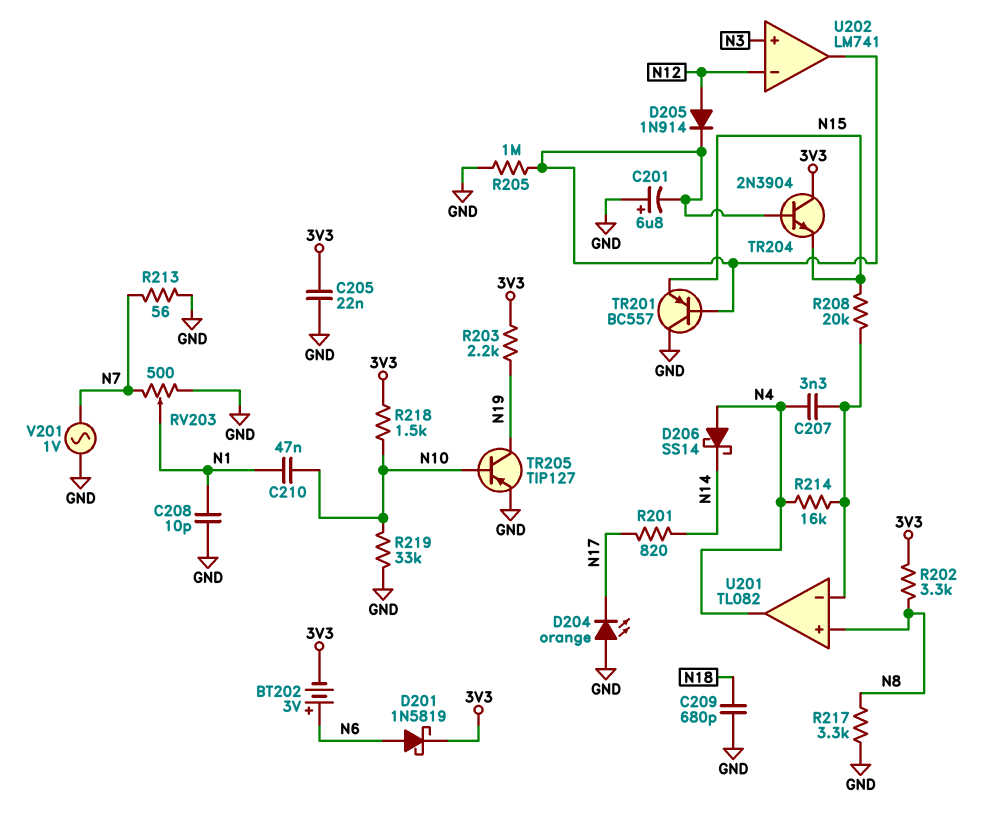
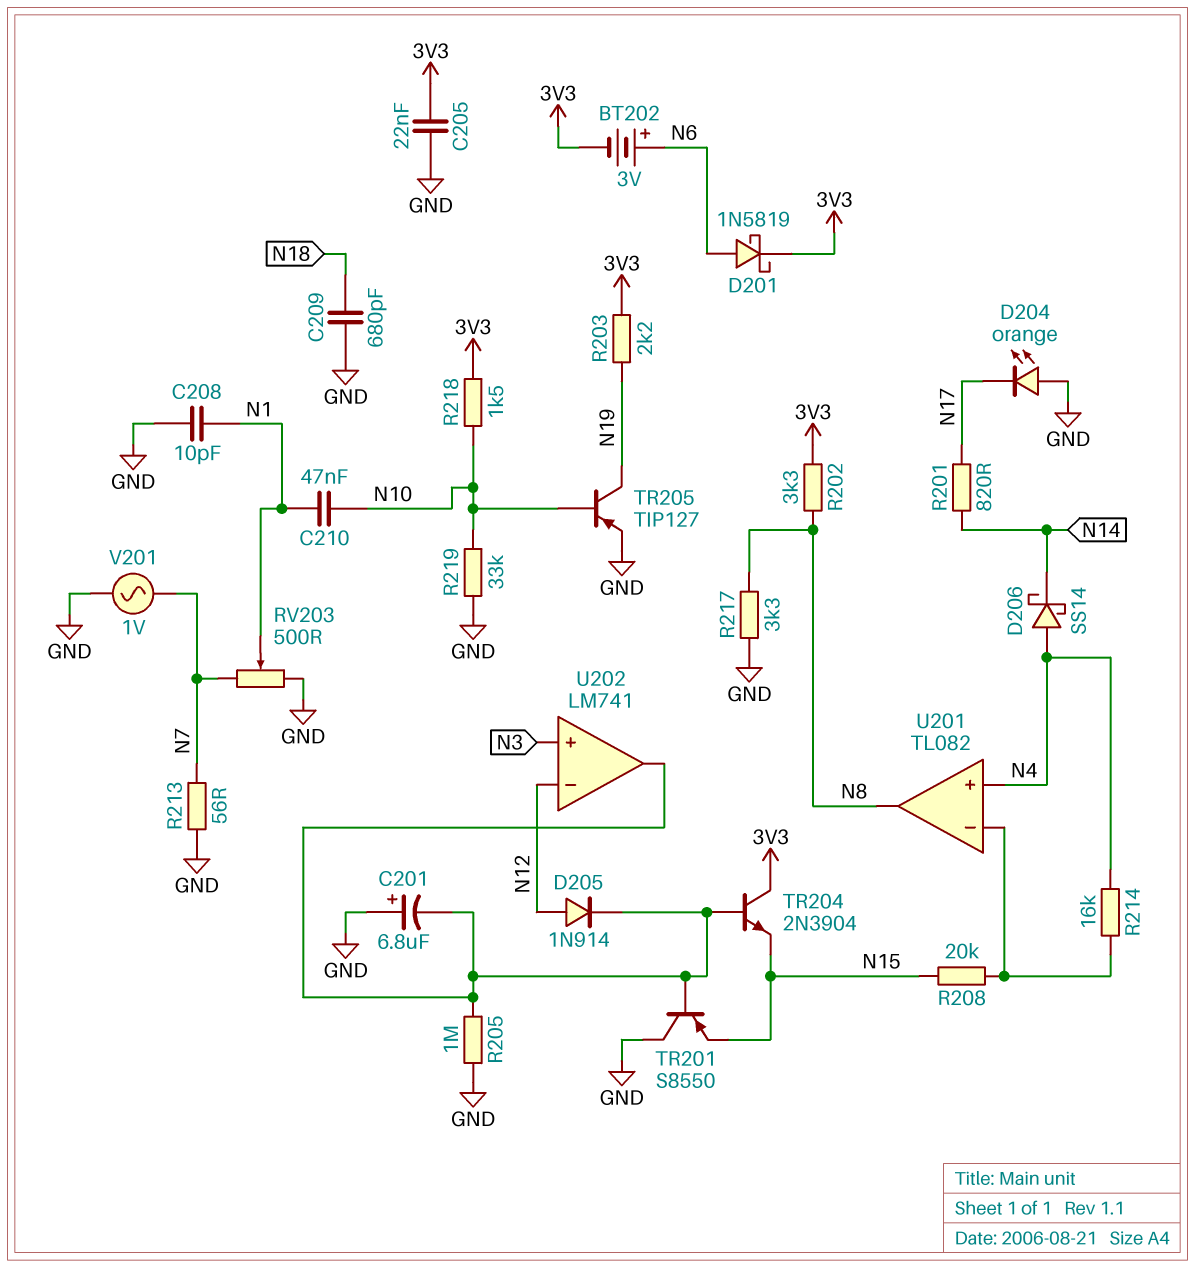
C207: 3.3nF (N4, U201/in-) -> none
TR201: PNP BC557 (B U202/out, C GND, E N15) -> PNP S8550 (B U202/out, C GND, E N15)
U201 pin in+: N8 -> N4
U201 pin out: N4 -> N8

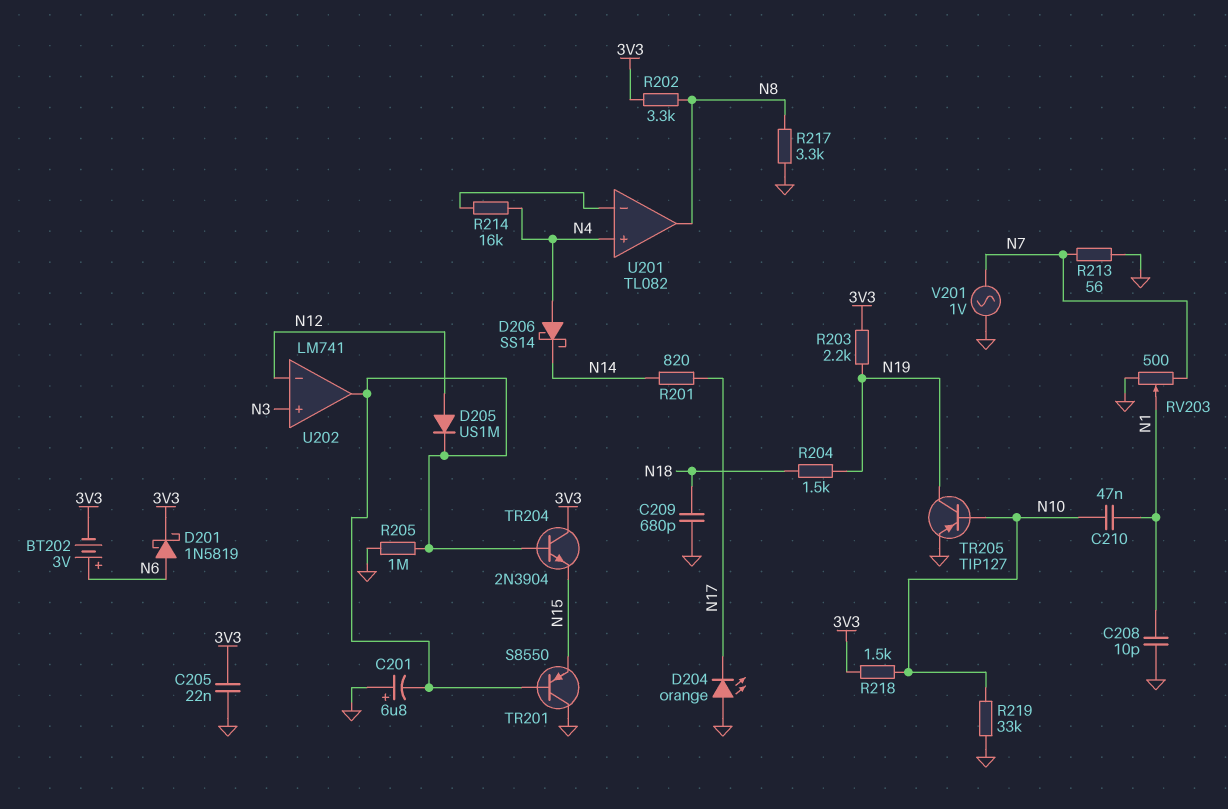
D205: diode 1N914 (A N12, K U202/out) -> diode US1M (A N12, K U202/out)
R204: none -> 1.5k (N18, N19)
R208: 20k (N15, U201/in-) -> none

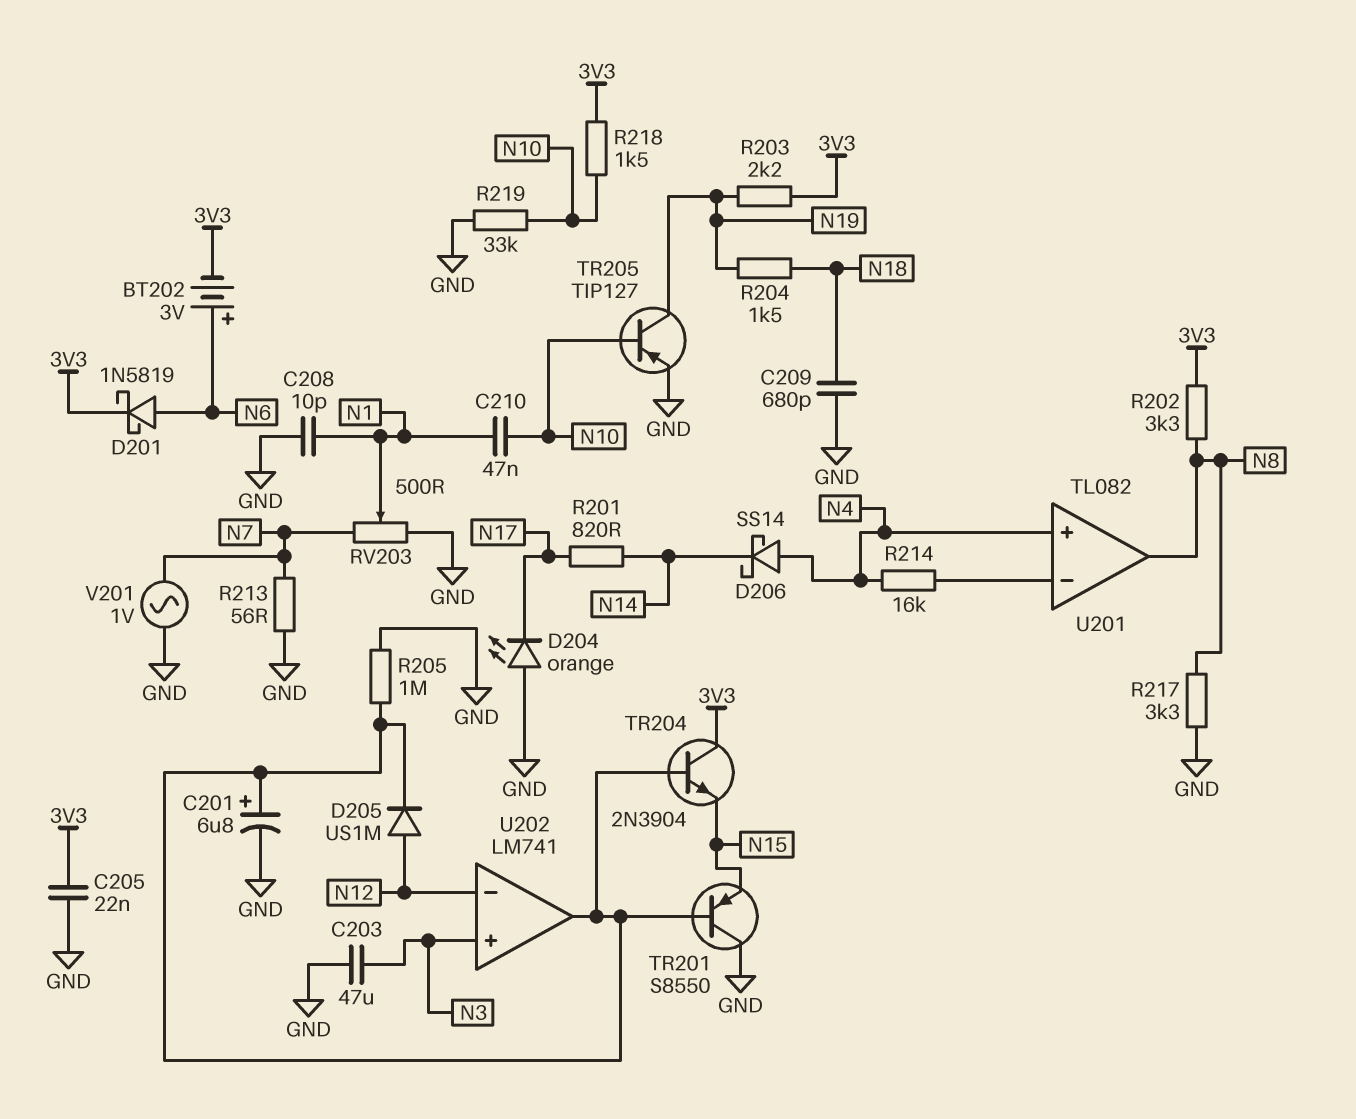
C201: 6.8uF (plus GND, minus U202/out) -> 6.8uF (plus U202/out, minus GND)
C203: none -> 47uF (GND, N3)

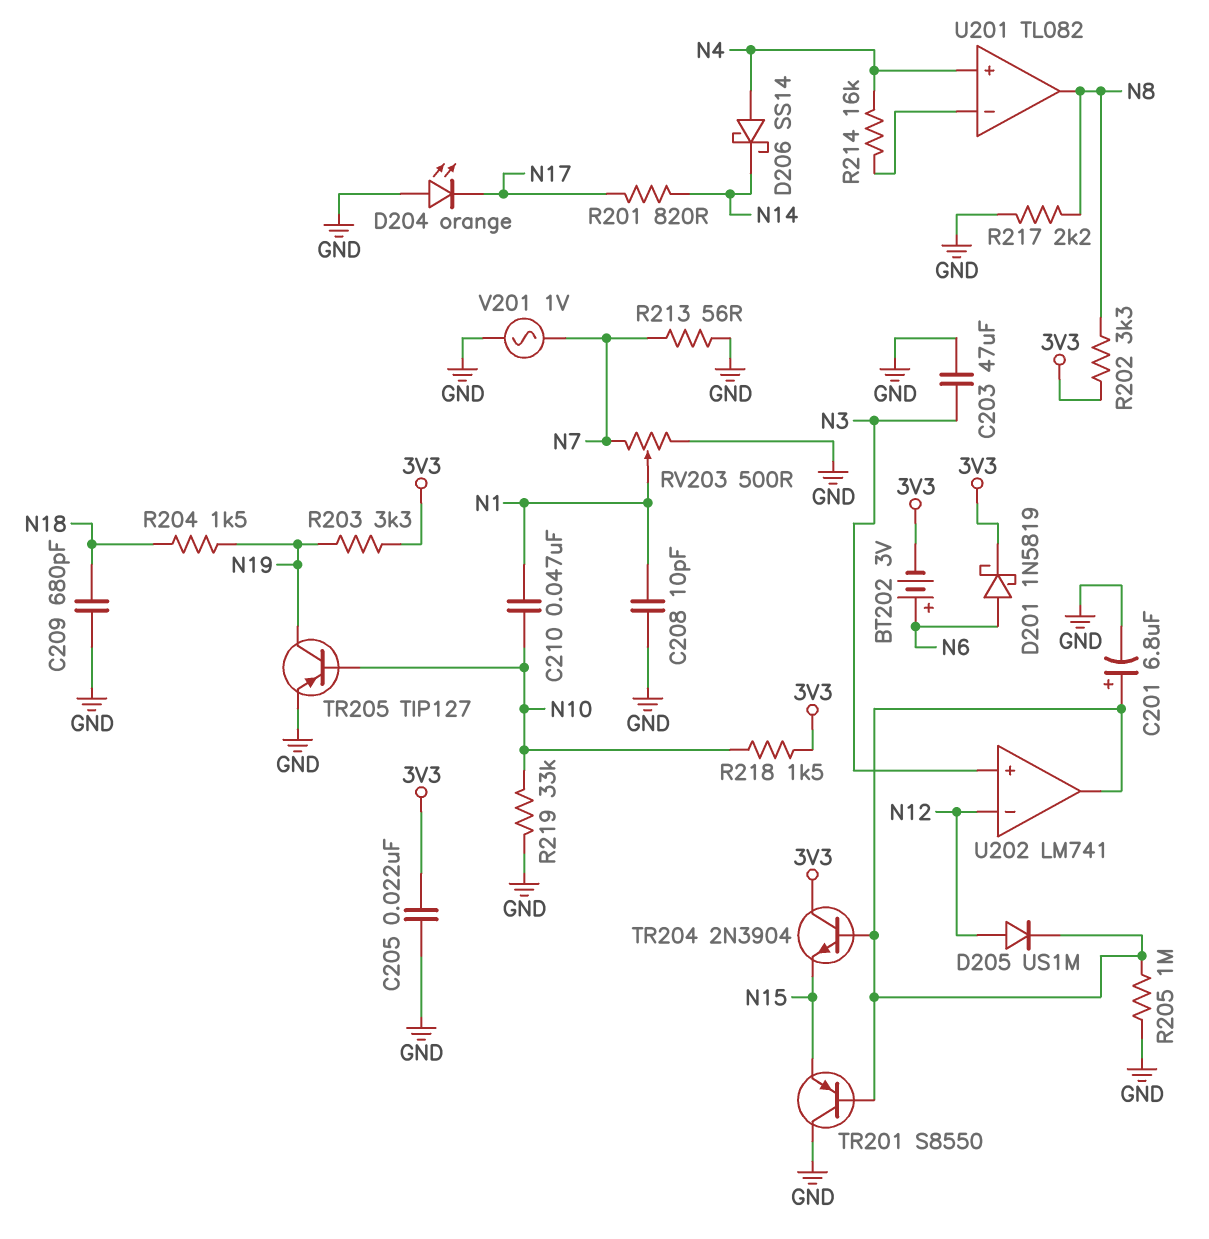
R203: 2.2k (3V3, N19) -> 3.3k (3V3, N19)
R217: 3.3k (GND, N8) -> 2.2k (GND, N8)

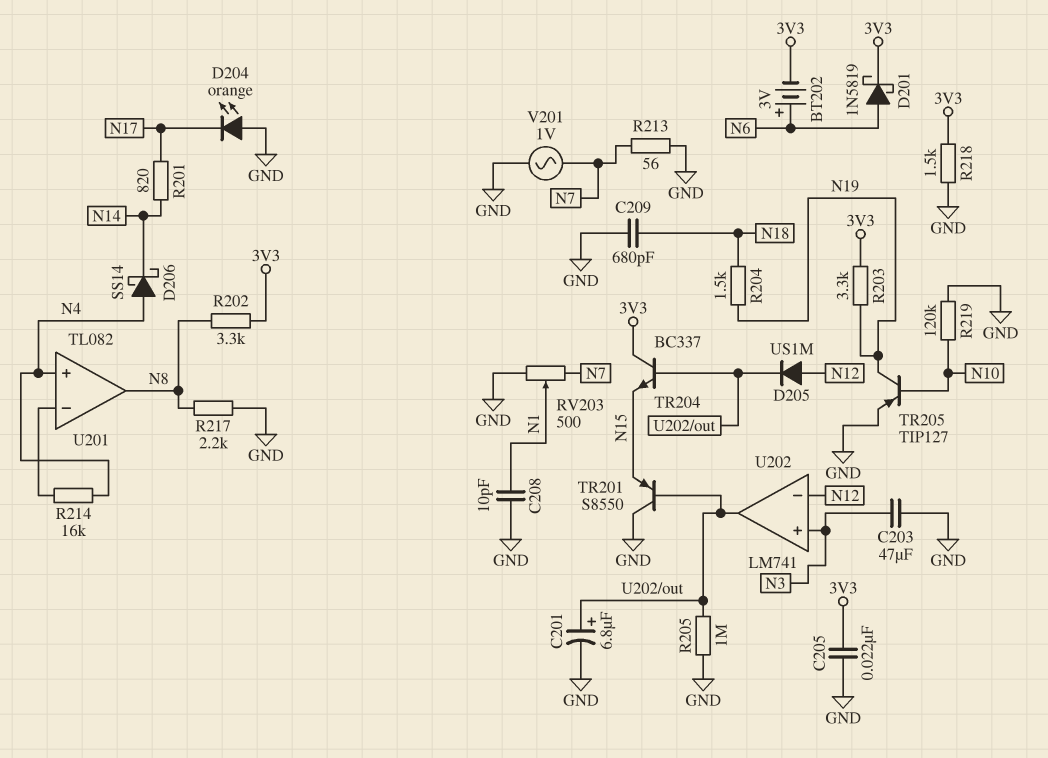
C210: 47nF (N1, N10) -> none
R218: 1.5k (3V3, N10) -> 1.5k (3V3, GND)
R219: 33k (GND, N10) -> 120k (GND, N10)
TR204: NPN 2N3904 (B U202/out, C 3V3, E N15) -> NPN BC337 (B U202/out, C 3V3, E N15)

